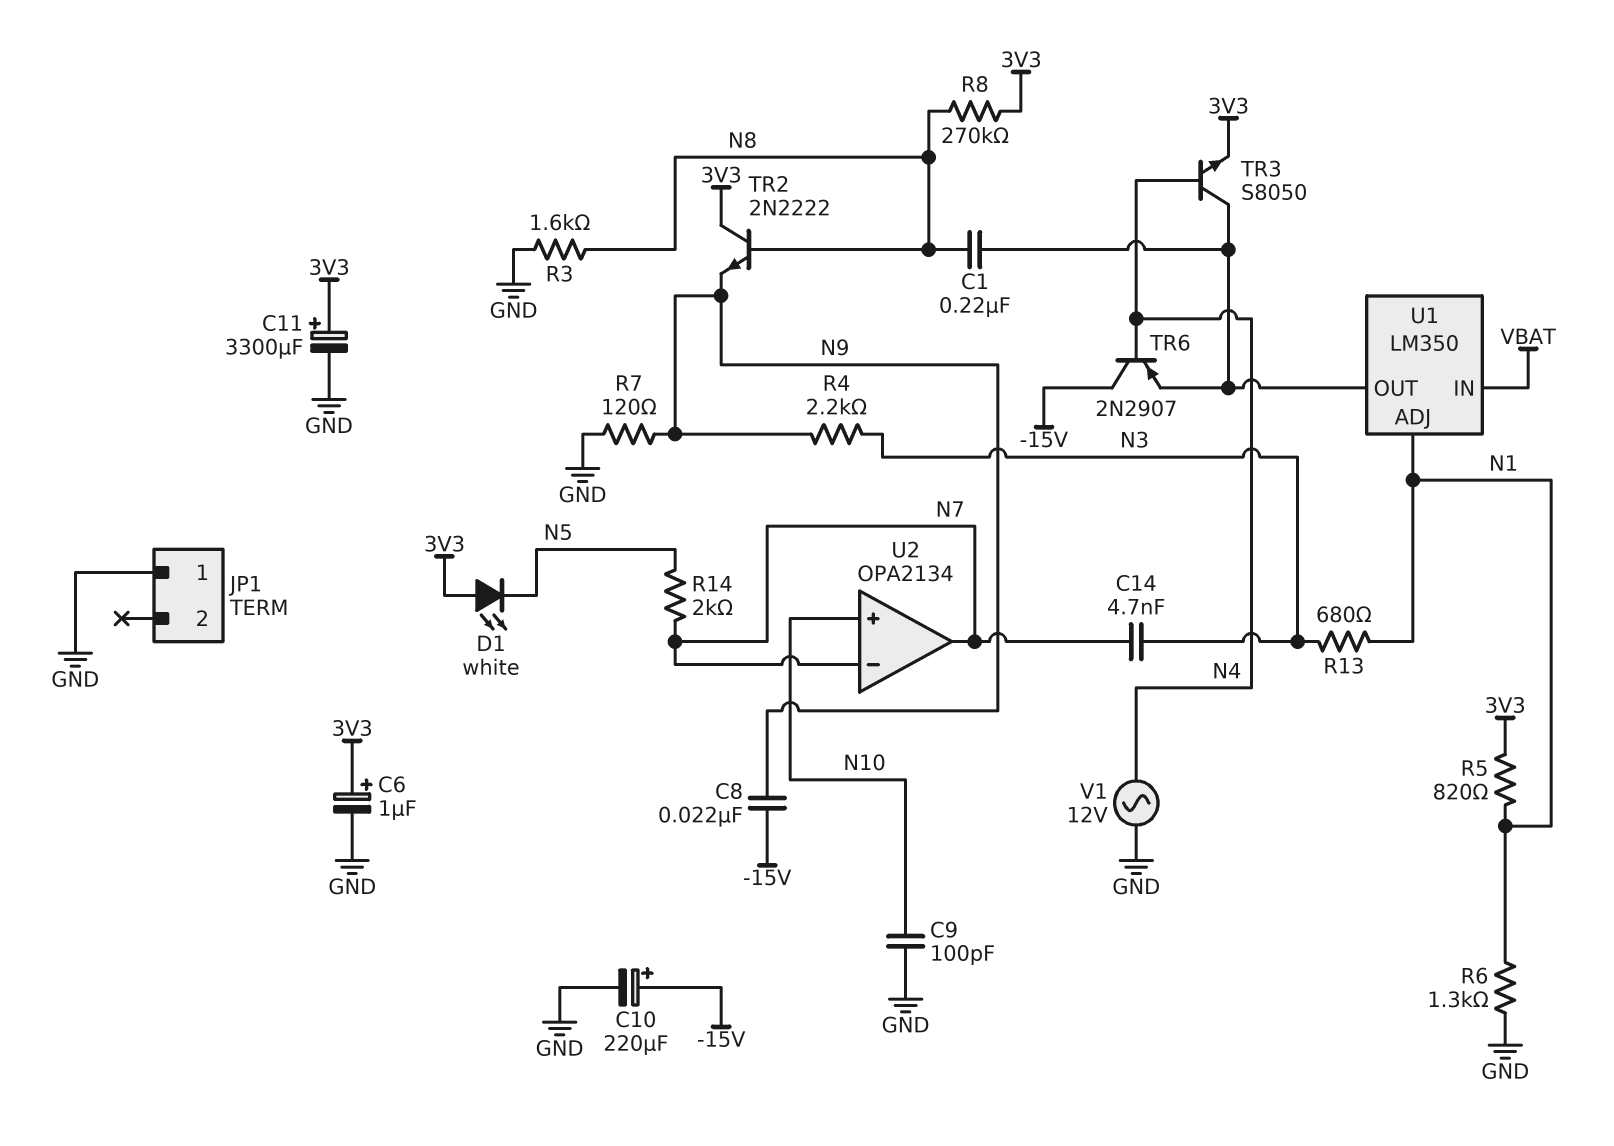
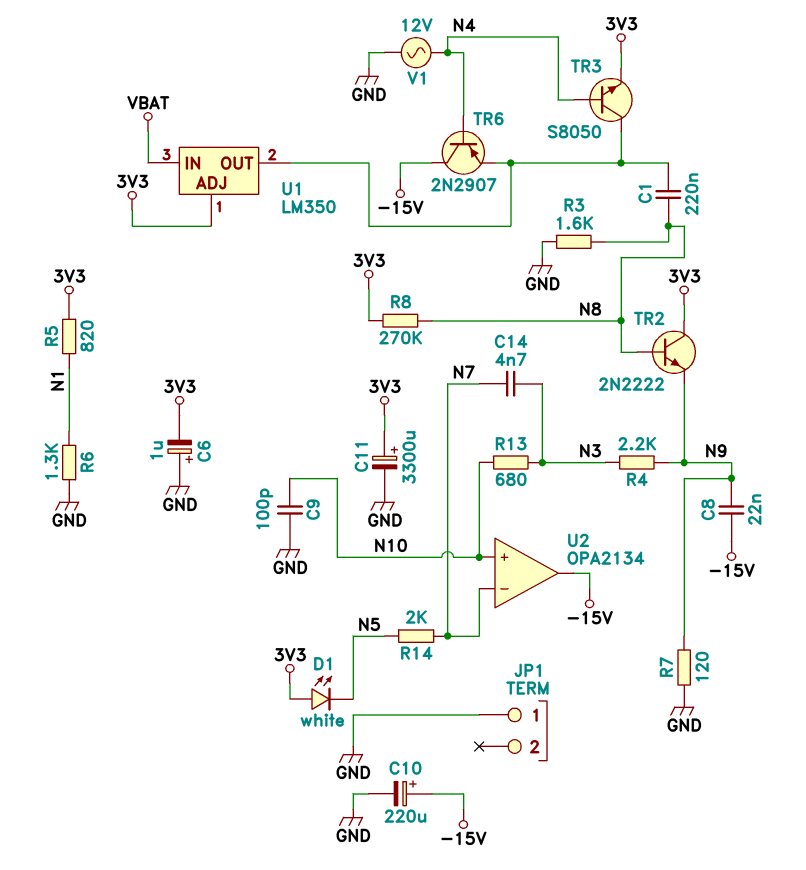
C6: 1uF (plus 3V3, minus GND) -> 1uF (plus GND, minus 3V3)
R13: 680 (N1, N3) -> 680 (N3, N10)
U1 pin ADJ: N1 -> 3V3
U2 pin out: N7 -> -15V

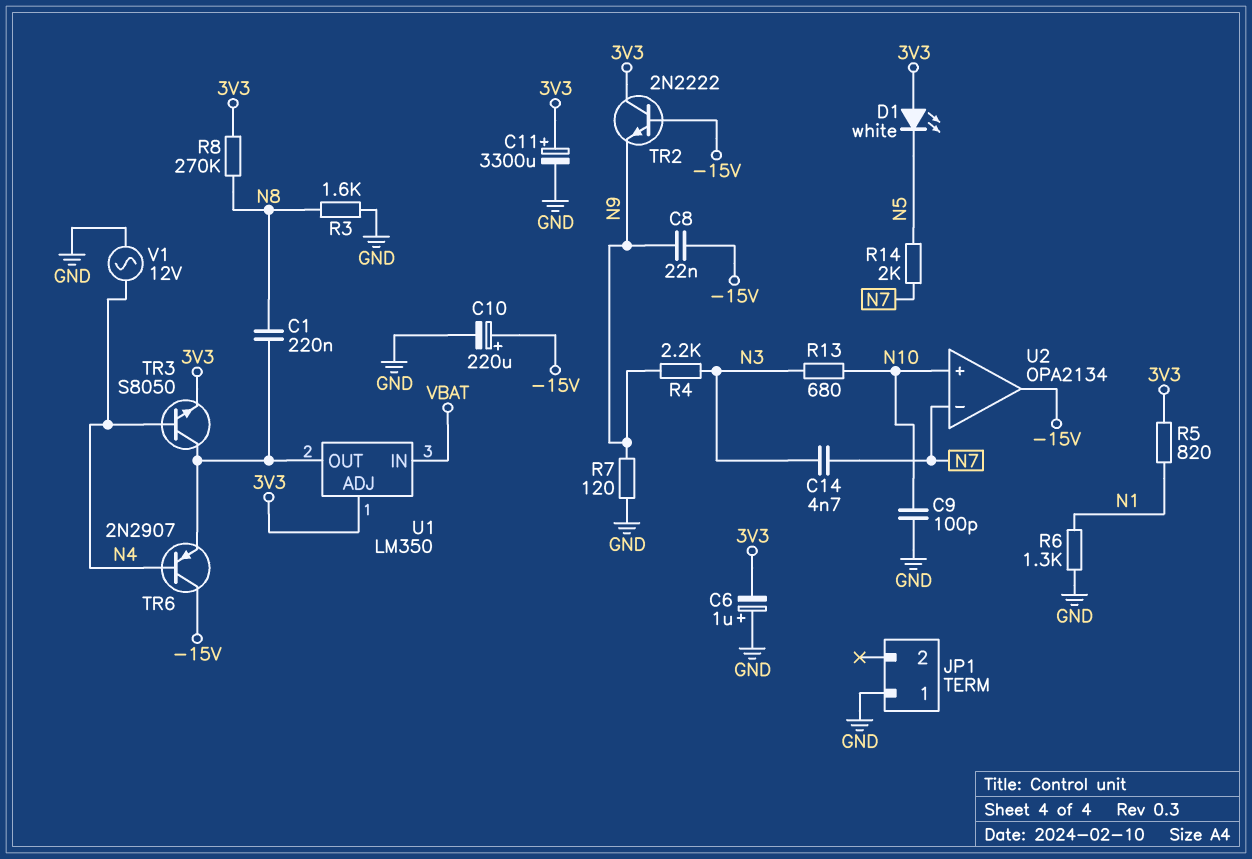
TR2: NPN 2N2222 (B N8, C 3V3, E N9) -> NPN 2N2222 (B -15V, C 3V3, E N9)

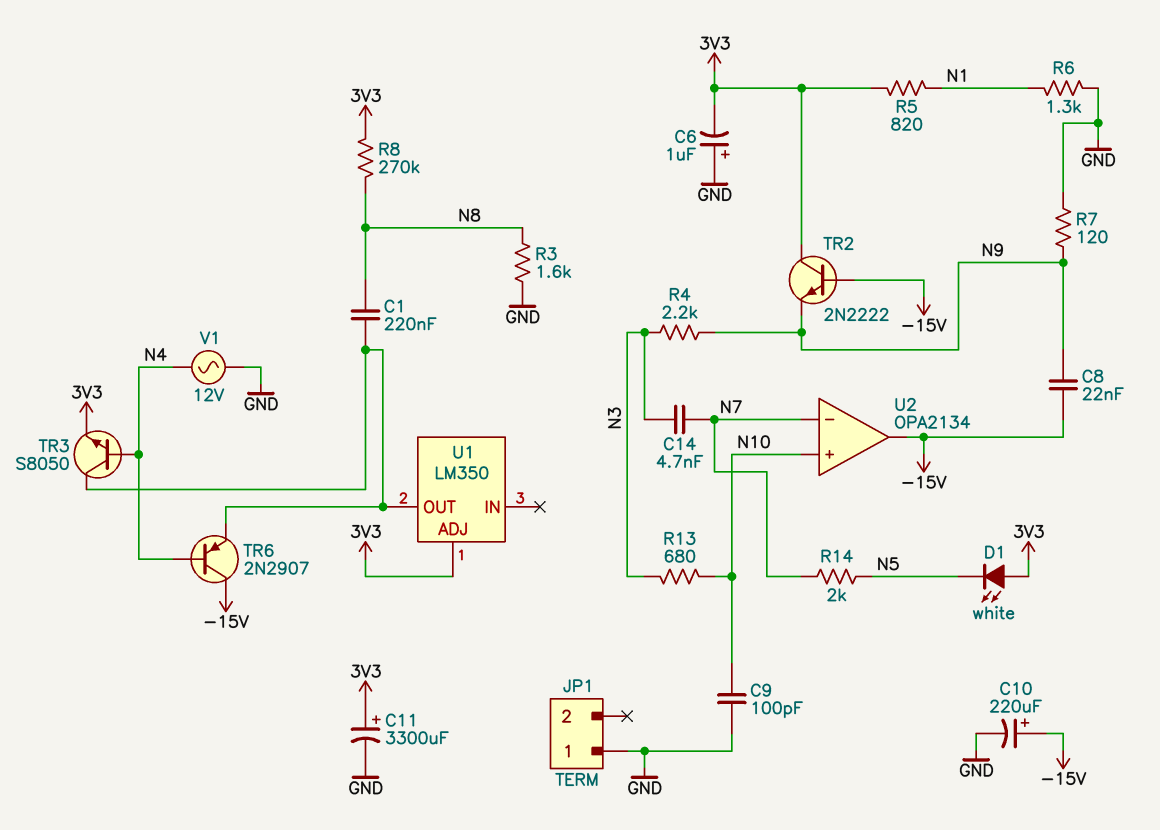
U1 pin IN: VBAT -> none

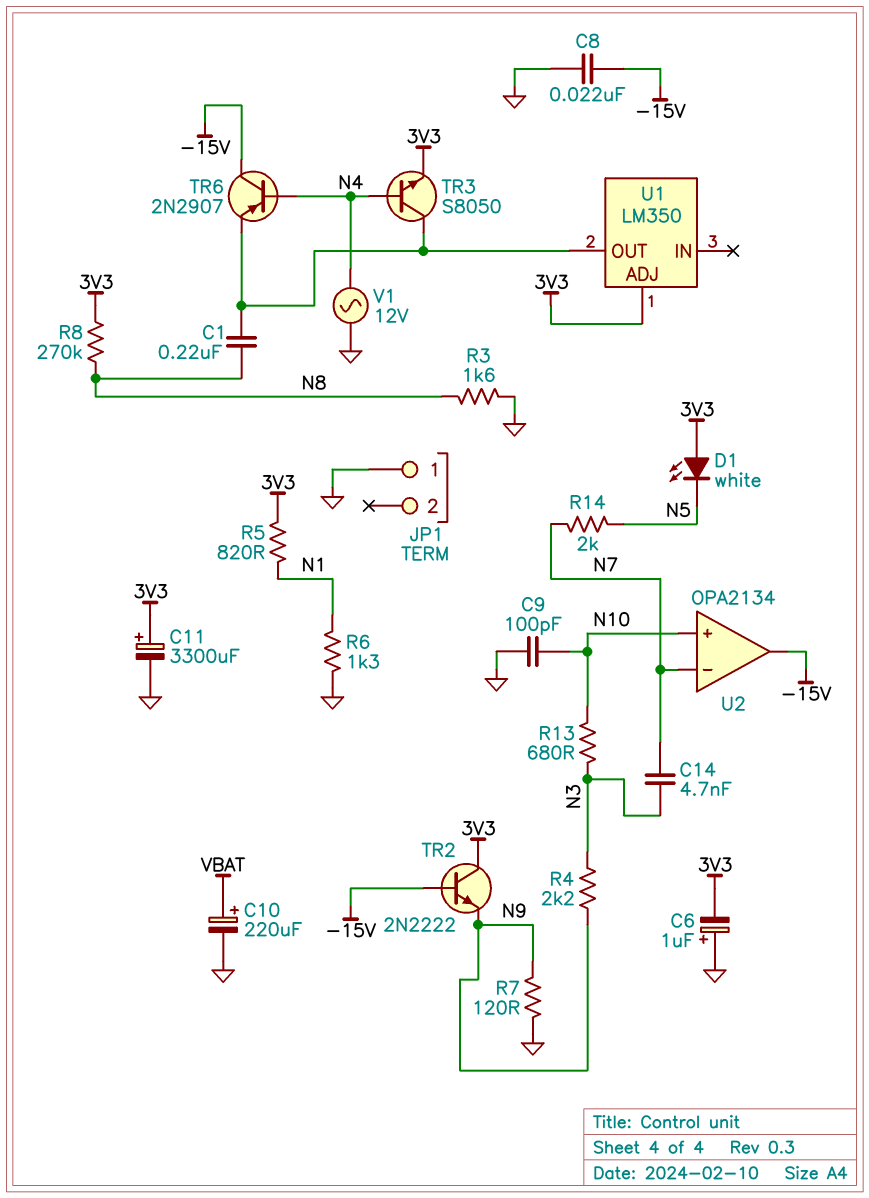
C8: 22nF (-15V, N9) -> 22nF (-15V, GND)
C10: 220uF (plus -15V, minus GND) -> 220uF (plus VBAT, minus GND)

